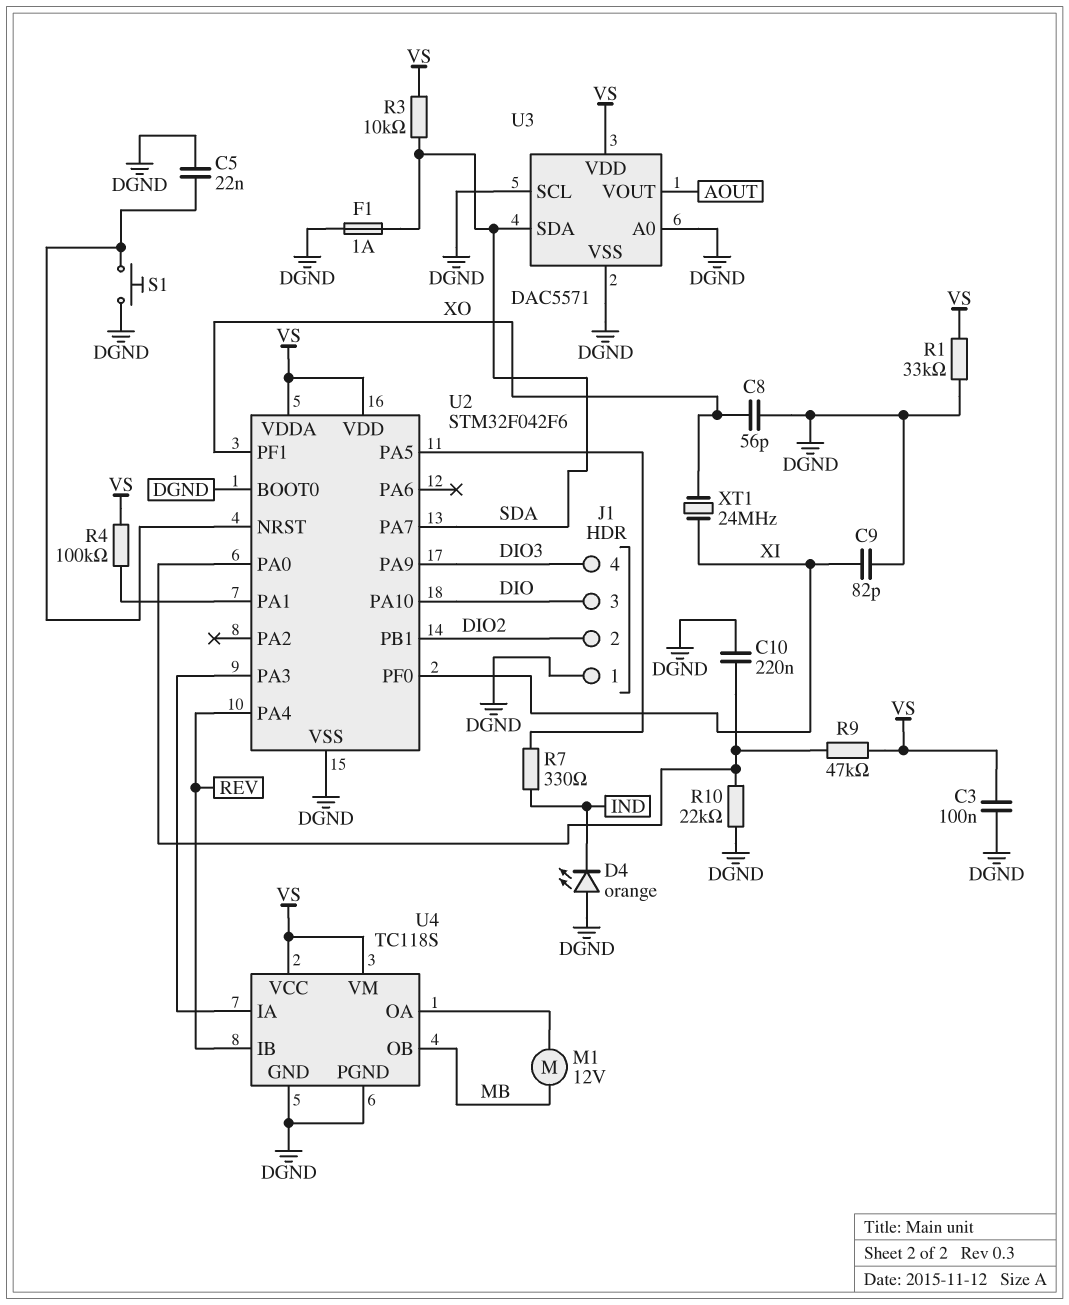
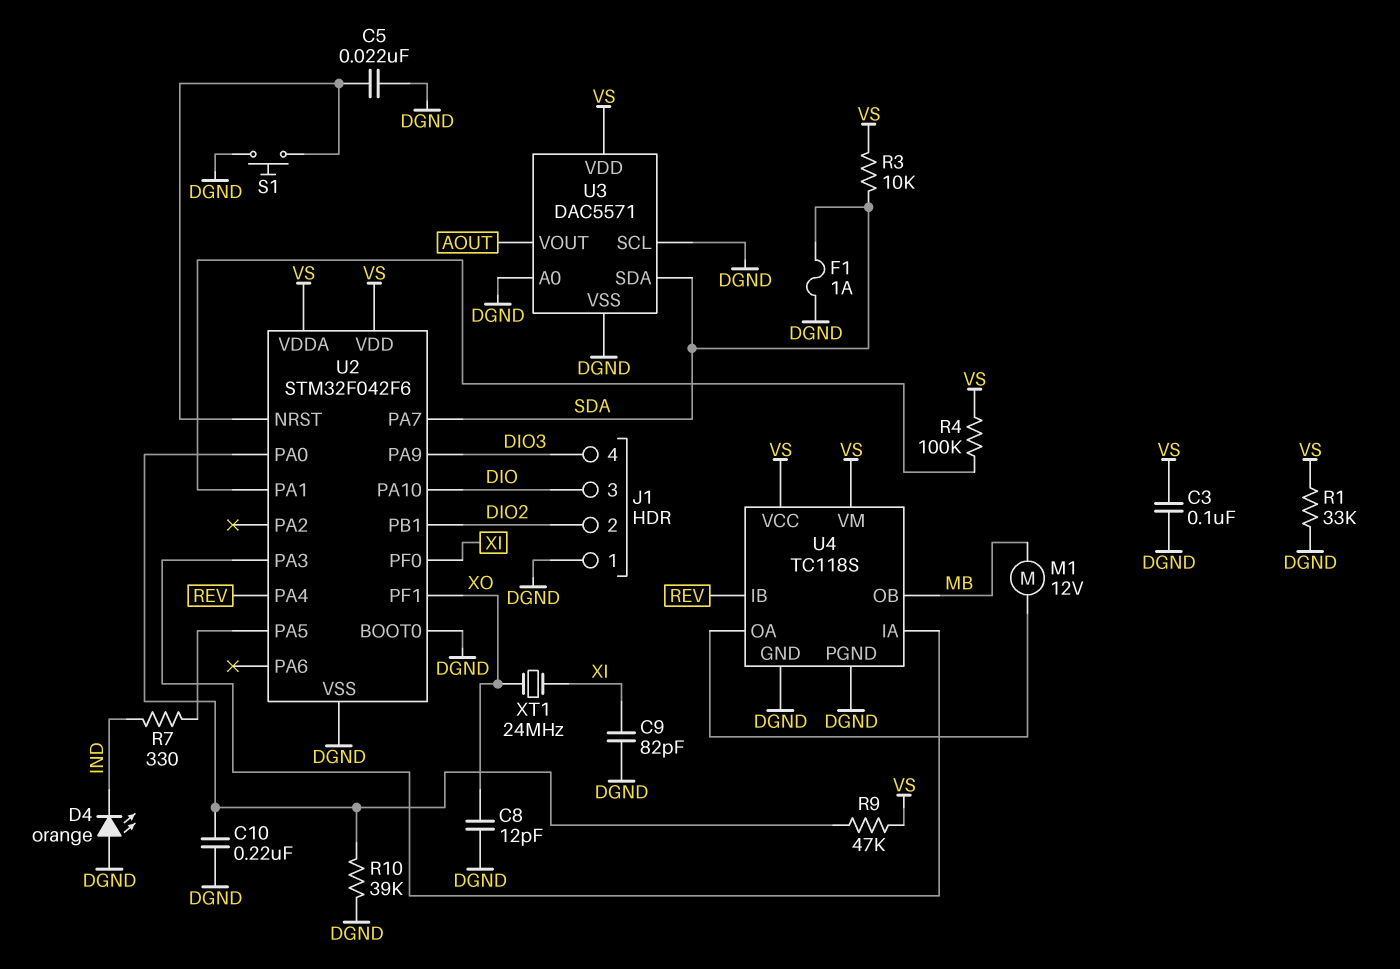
C8: 56pF (DGND, XO) -> 12pF (DGND, XO)
R10: 22k (DGND, U2/PA0) -> 39k (DGND, U2/PA0)

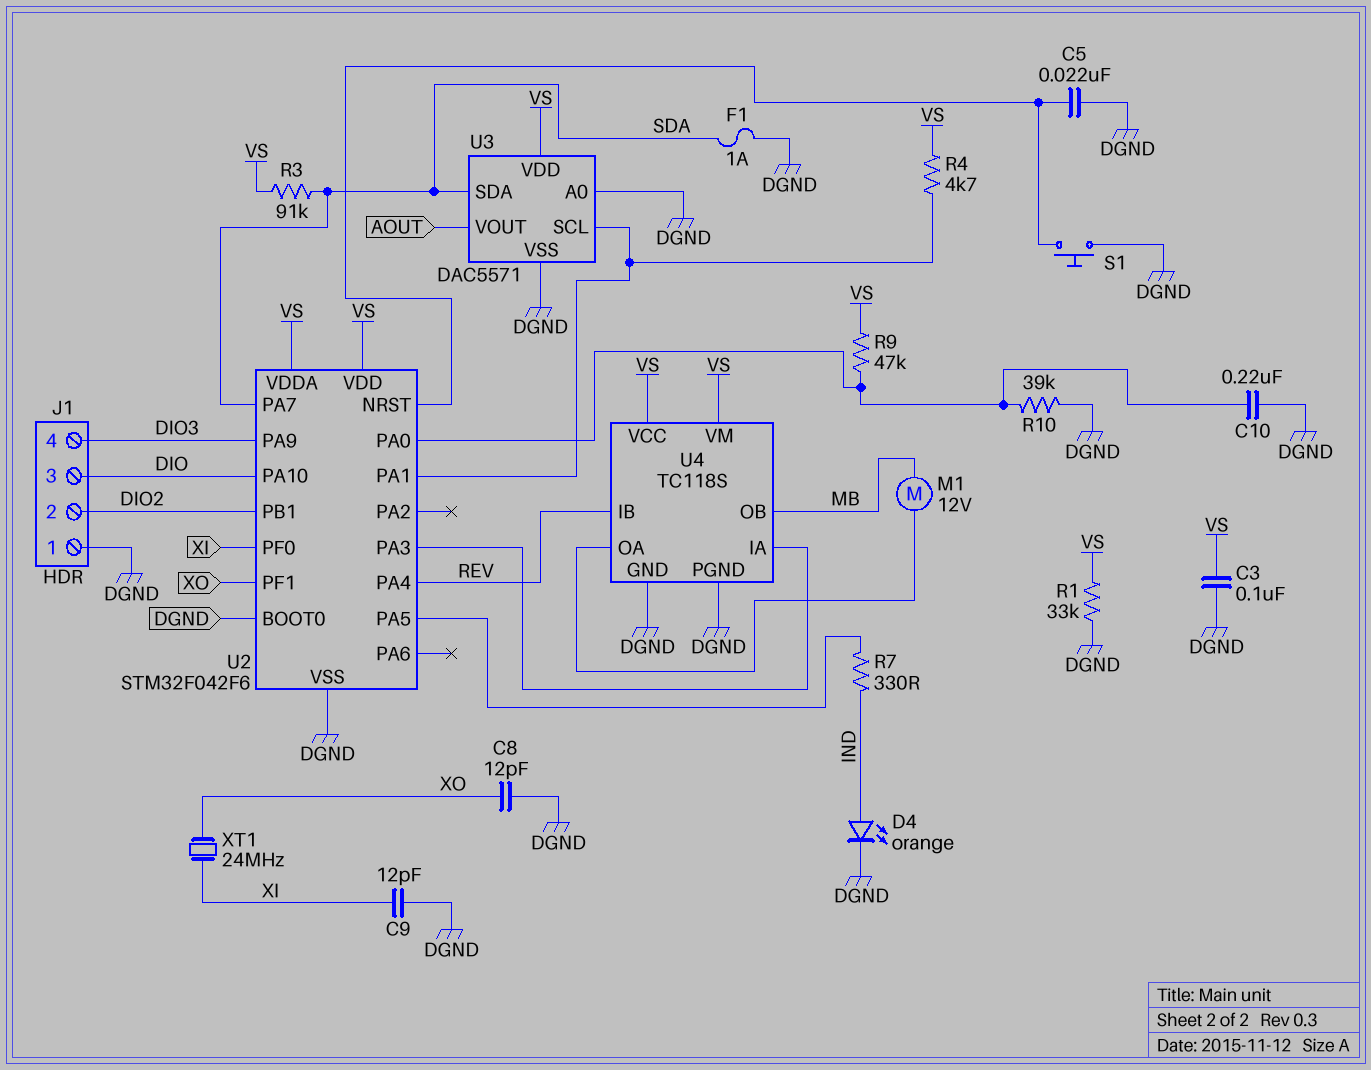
C9: 82pF (DGND, XI) -> 12pF (DGND, XI)
D4: LED orange (A DGND, K IND) -> LED orange (A IND, K DGND)
R3: 10k (SDA, VS) -> 91k (SDA, VS)
R4: 100k (U2/PA1, VS) -> 4.7k (U2/PA1, VS)
U3 pin SCL: DGND -> U2/PA1

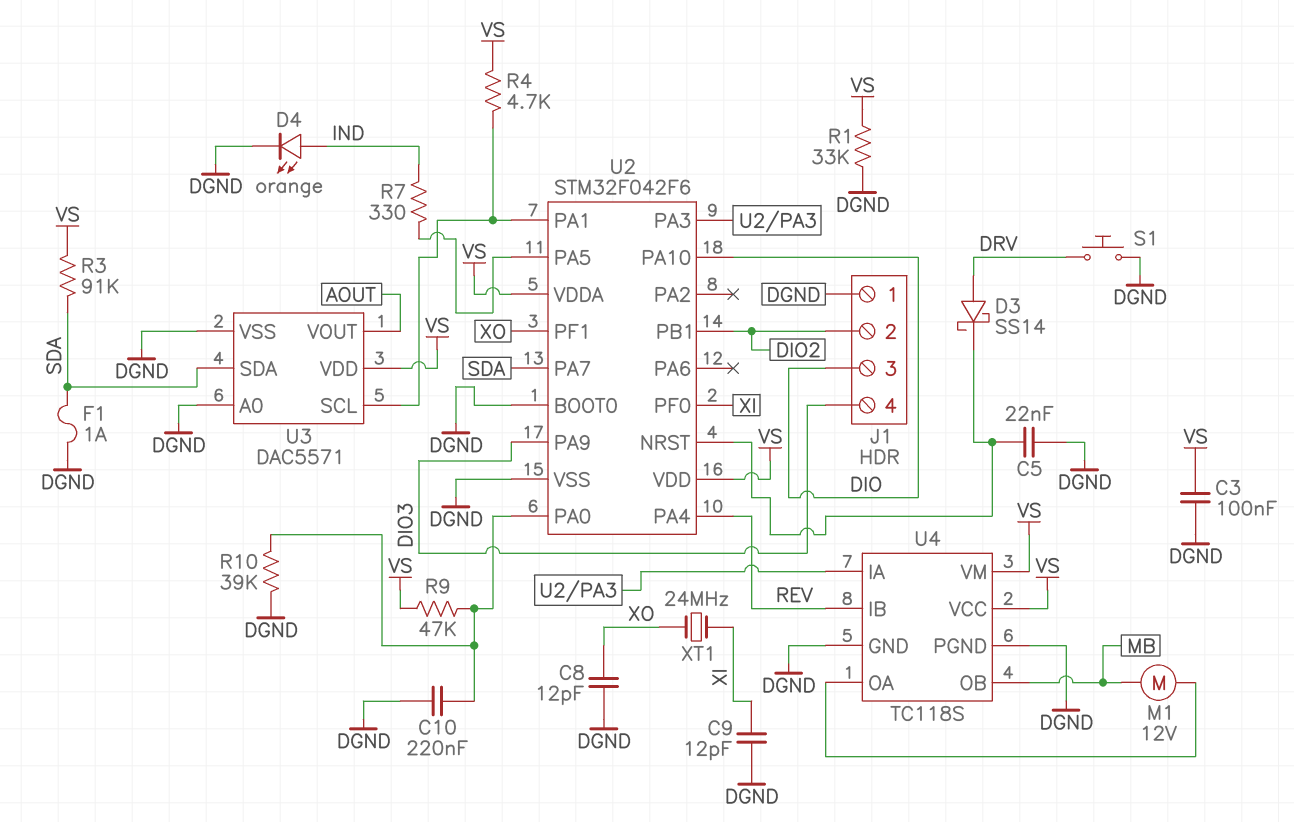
D3: none -> schottky SS14 (A DRV, K U2/NRST)
S1: button (DGND, U2/NRST) -> button (DGND, DRV)

